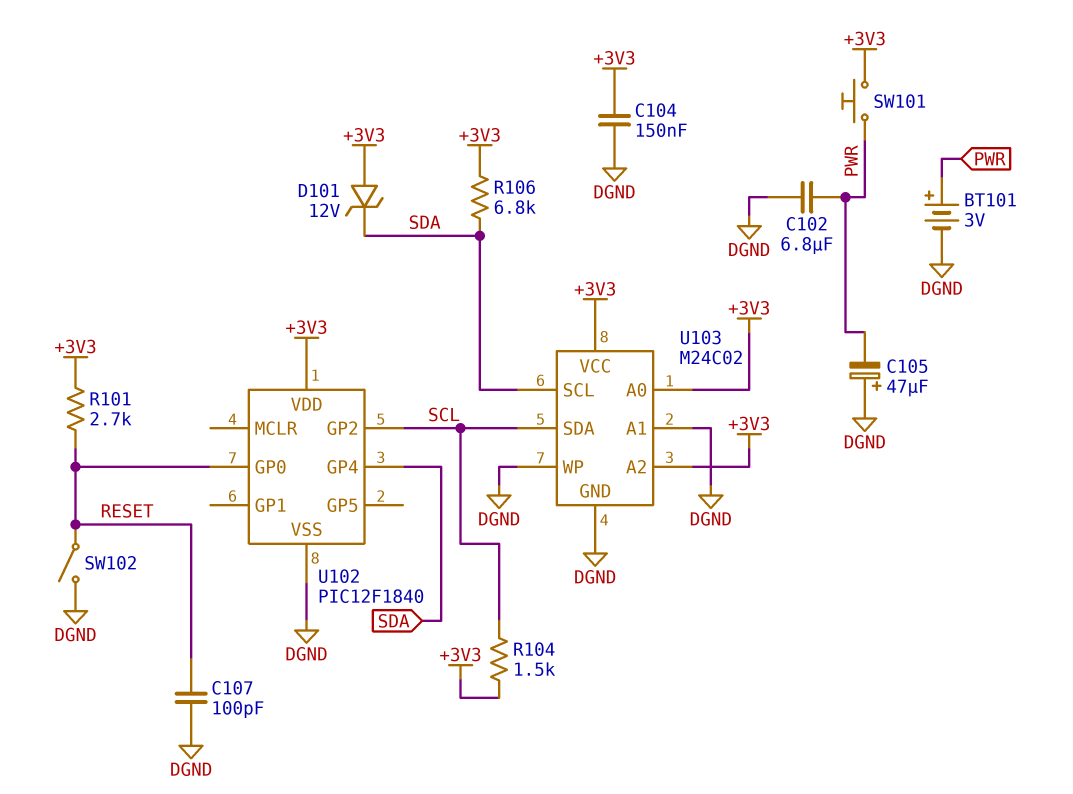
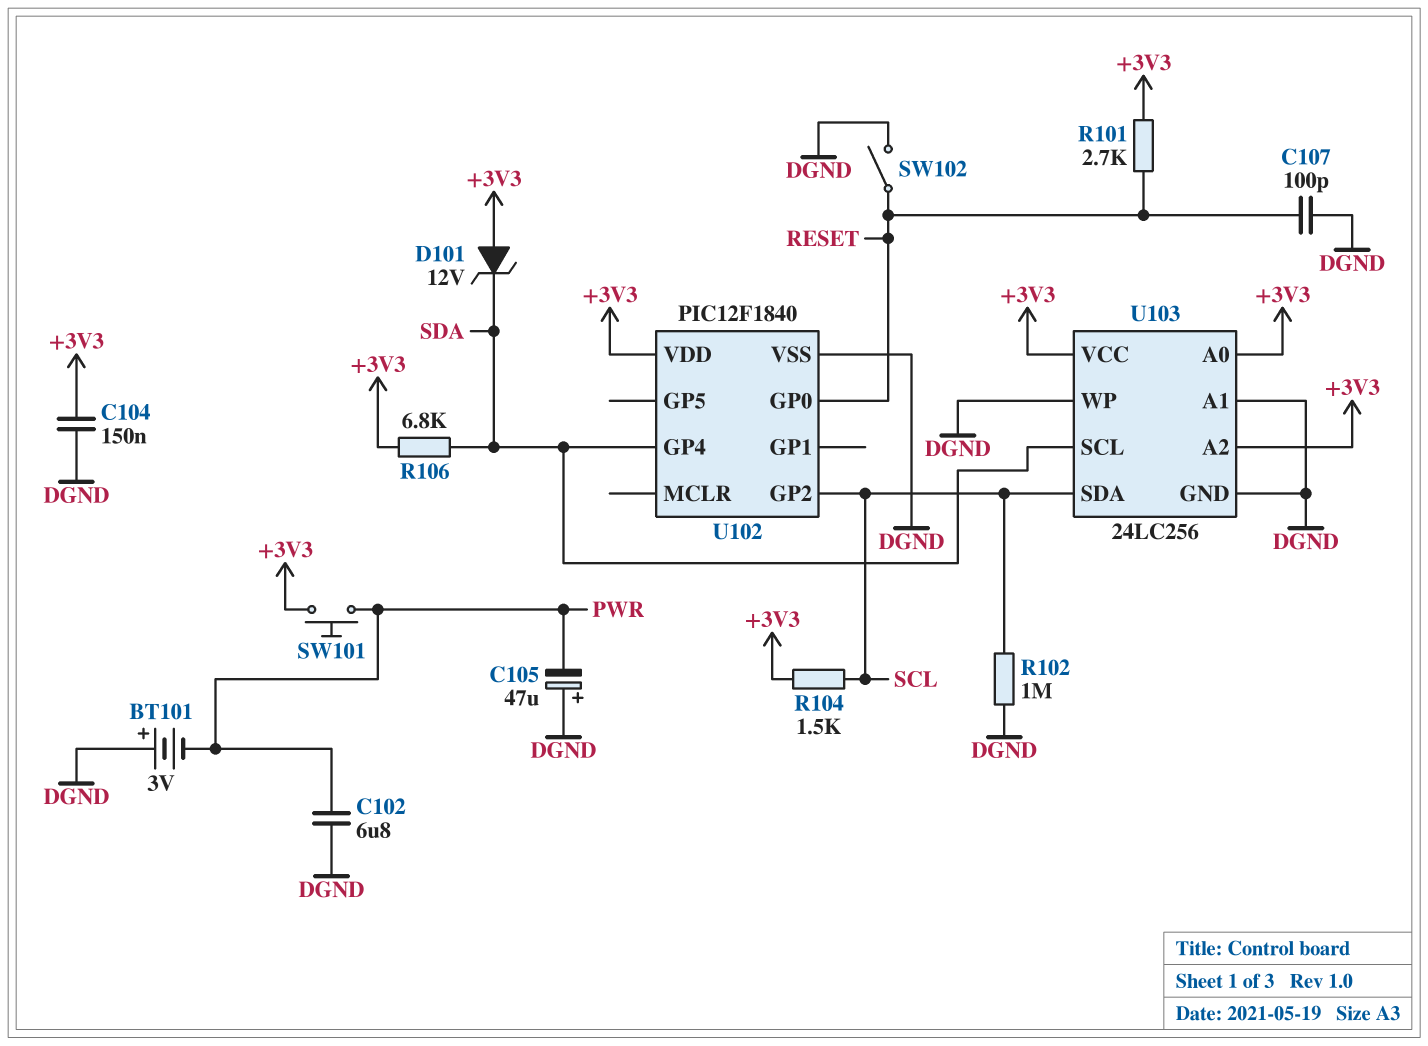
BT101: 3V (plus PWR, minus DGND) -> 3V (plus DGND, minus PWR)
R102: none -> 1M (DGND, SCL)
U103: M24C02 -> 24LC256

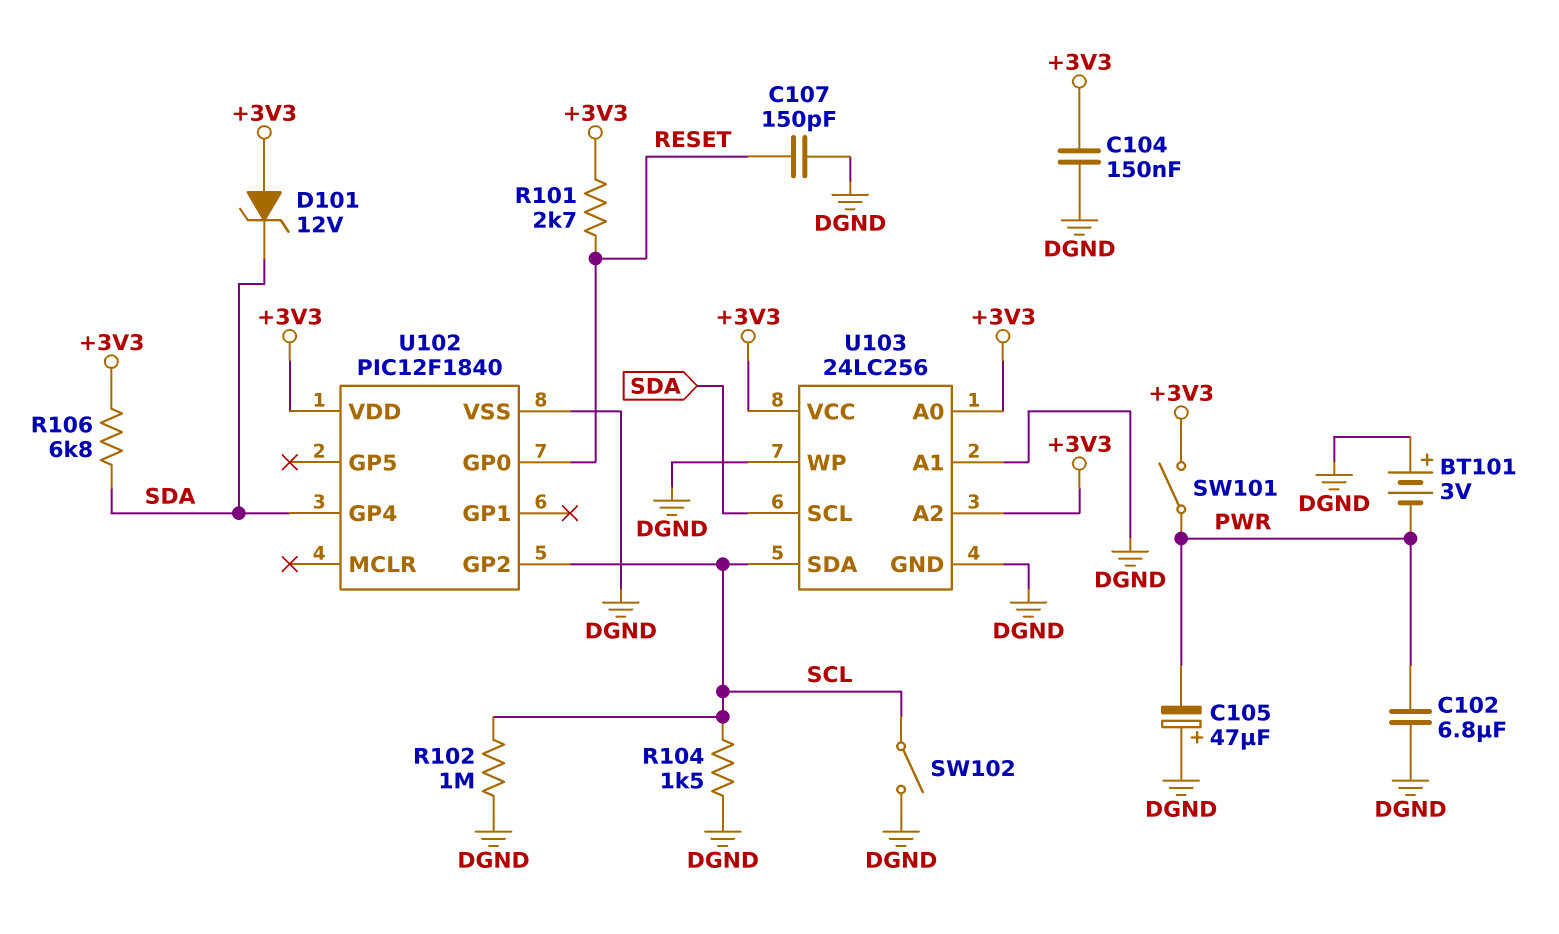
C107: 100pF (DGND, RESET) -> 150pF (DGND, RESET)
R104: 1.5k (+3V3, SCL) -> 1.5k (DGND, SCL)
SW101: button (+3V3, PWR) -> switch (+3V3, PWR)
SW102: switch (DGND, RESET) -> switch (DGND, SCL)

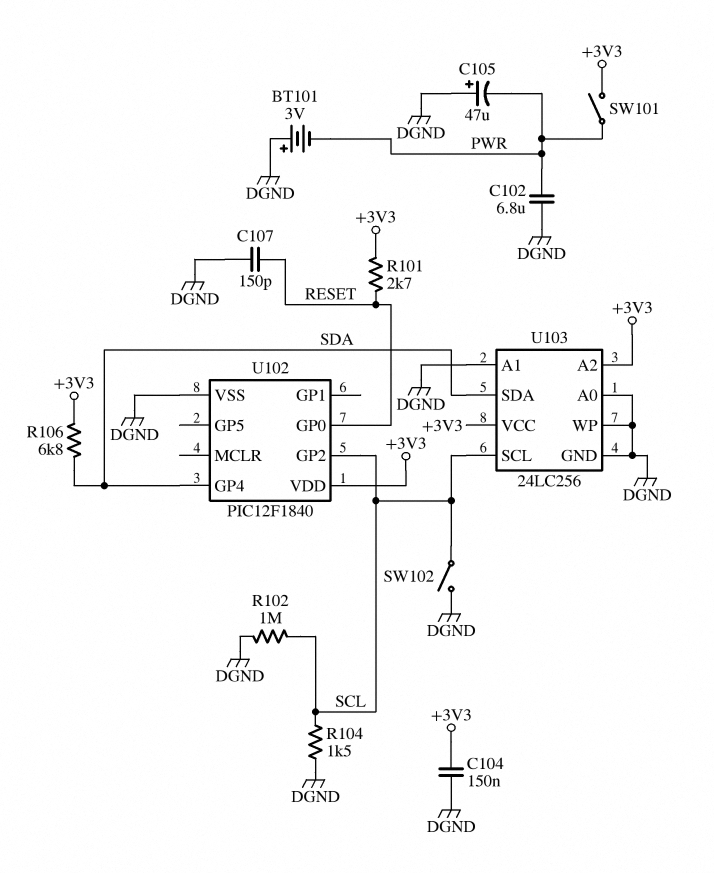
D101: zener 12V (A +3V3, K SDA) -> none
U103 pin A0: +3V3 -> DGND
U103 pin SCL: SDA -> SCL
U103 pin SDA: SCL -> SDA

